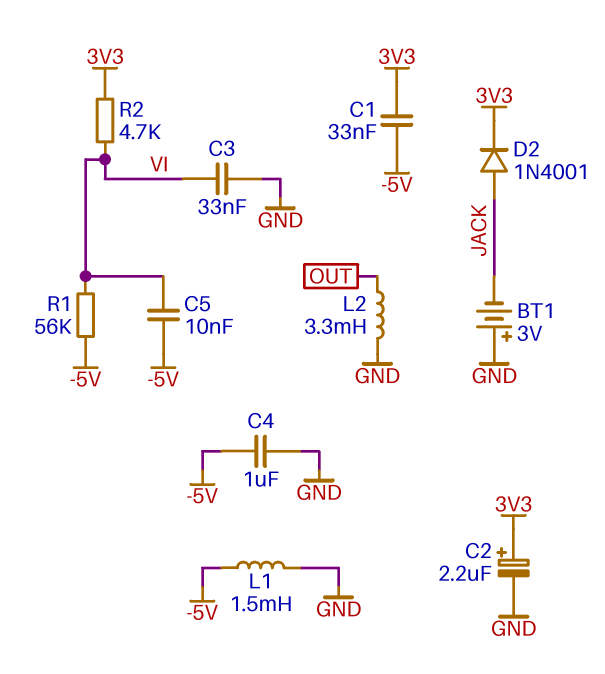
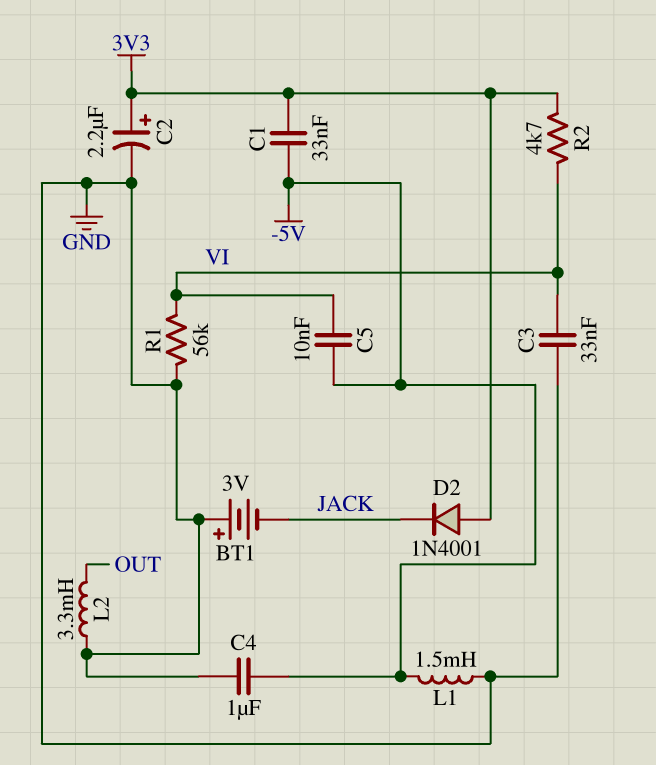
D2: diode 1N4001 (A JACK, K 3V3) -> diode 1N4001 (A 3V3, K JACK)
R1: 56k (-5V, VI) -> 56k (GND, VI)

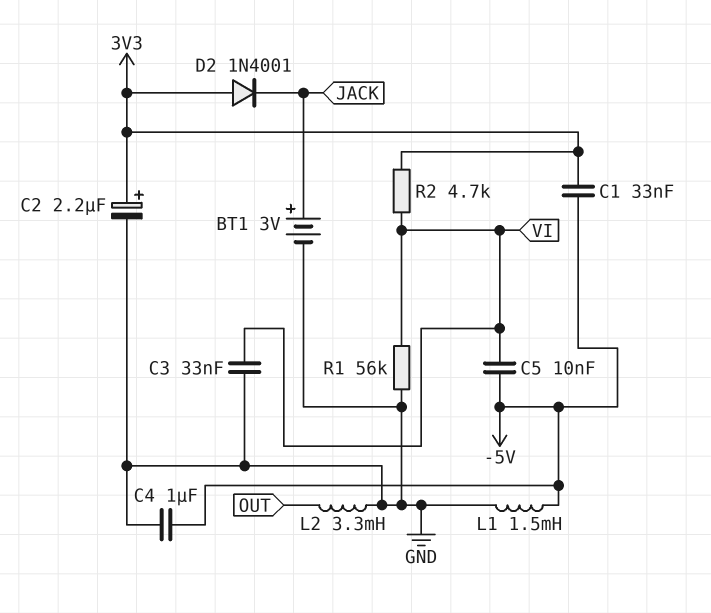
BT1: 3V (plus GND, minus JACK) -> 3V (plus JACK, minus GND)

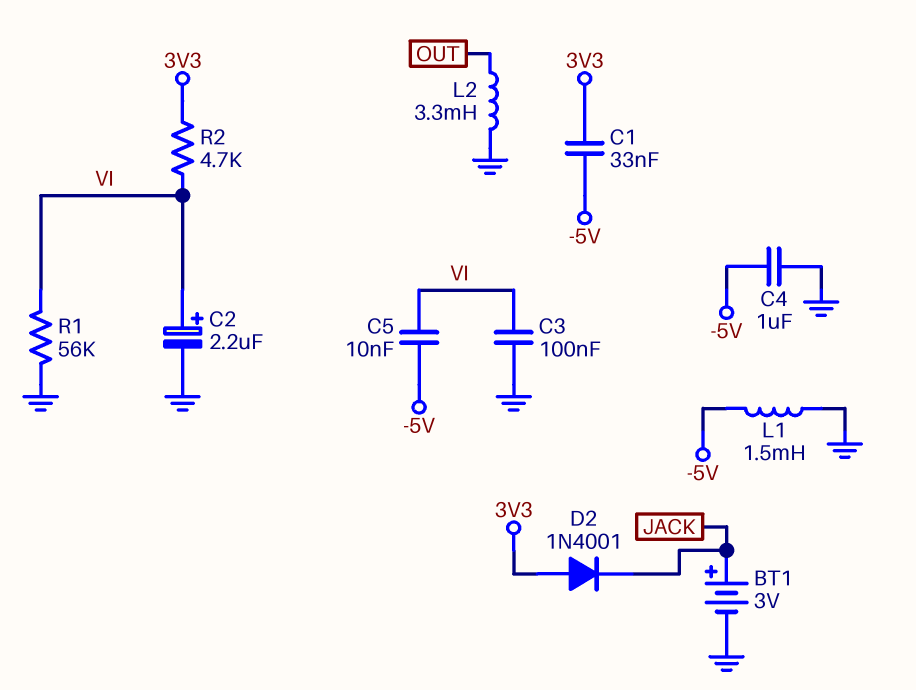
C2: 2.2uF (plus 3V3, minus GND) -> 2.2uF (plus VI, minus GND)
C3: 33nF (GND, VI) -> 100nF (GND, VI)

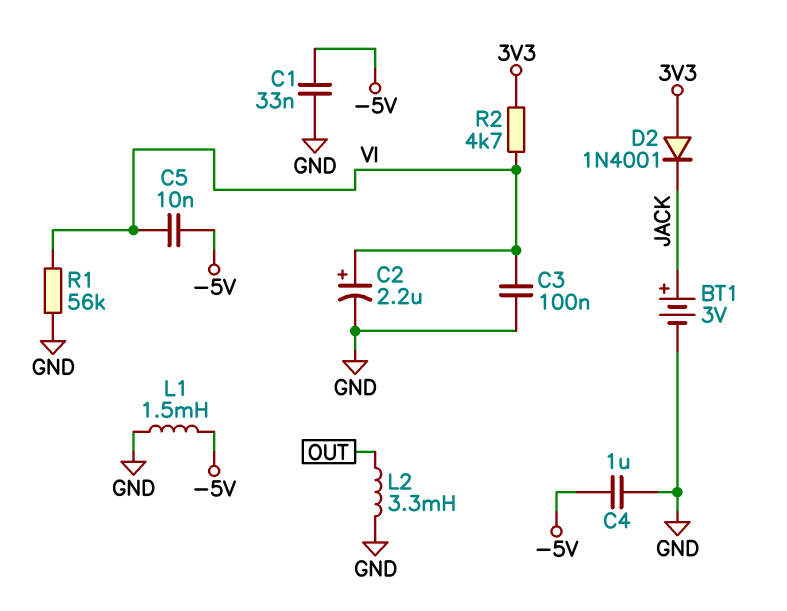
C1: 33nF (-5V, 3V3) -> 33nF (-5V, GND)

